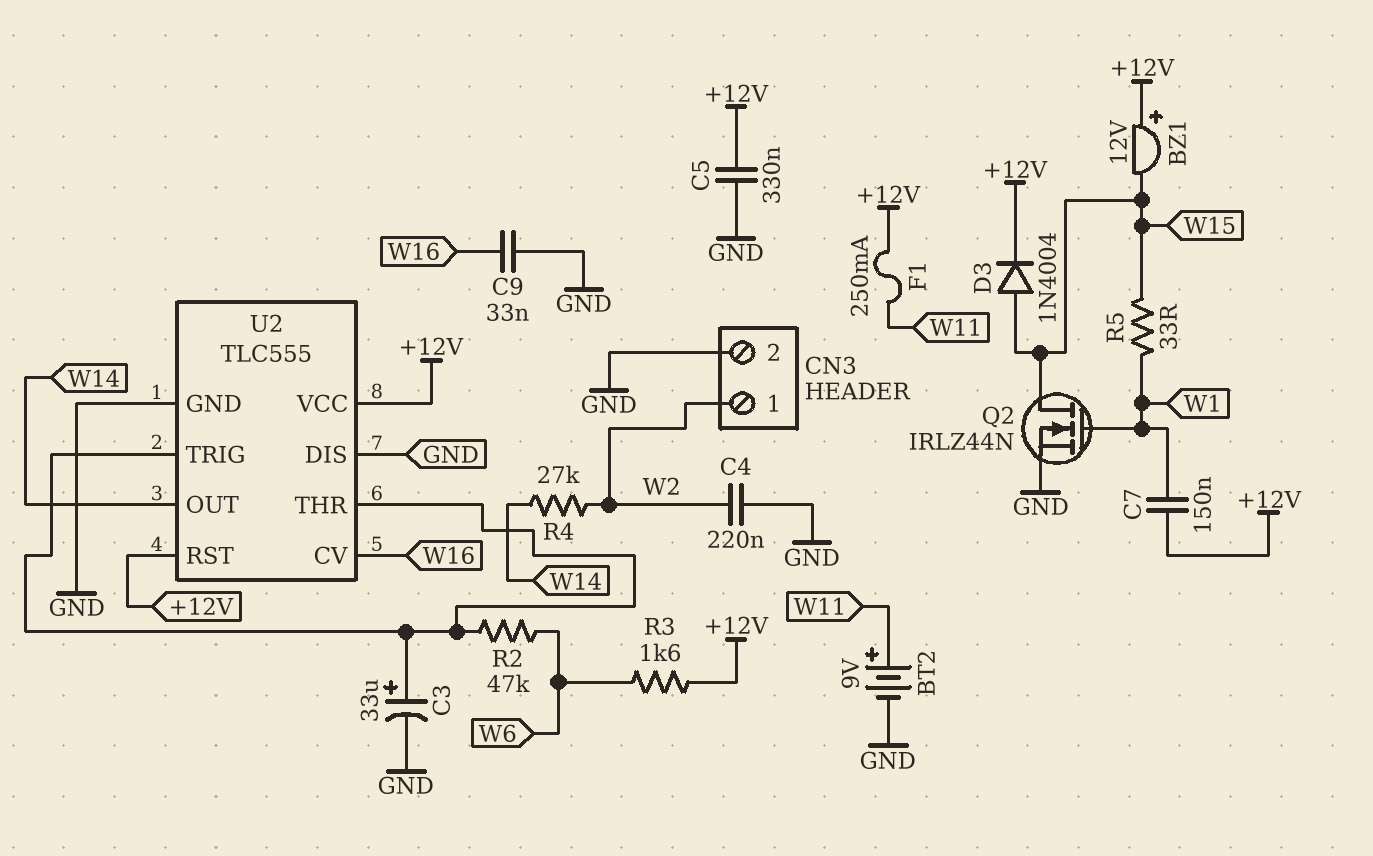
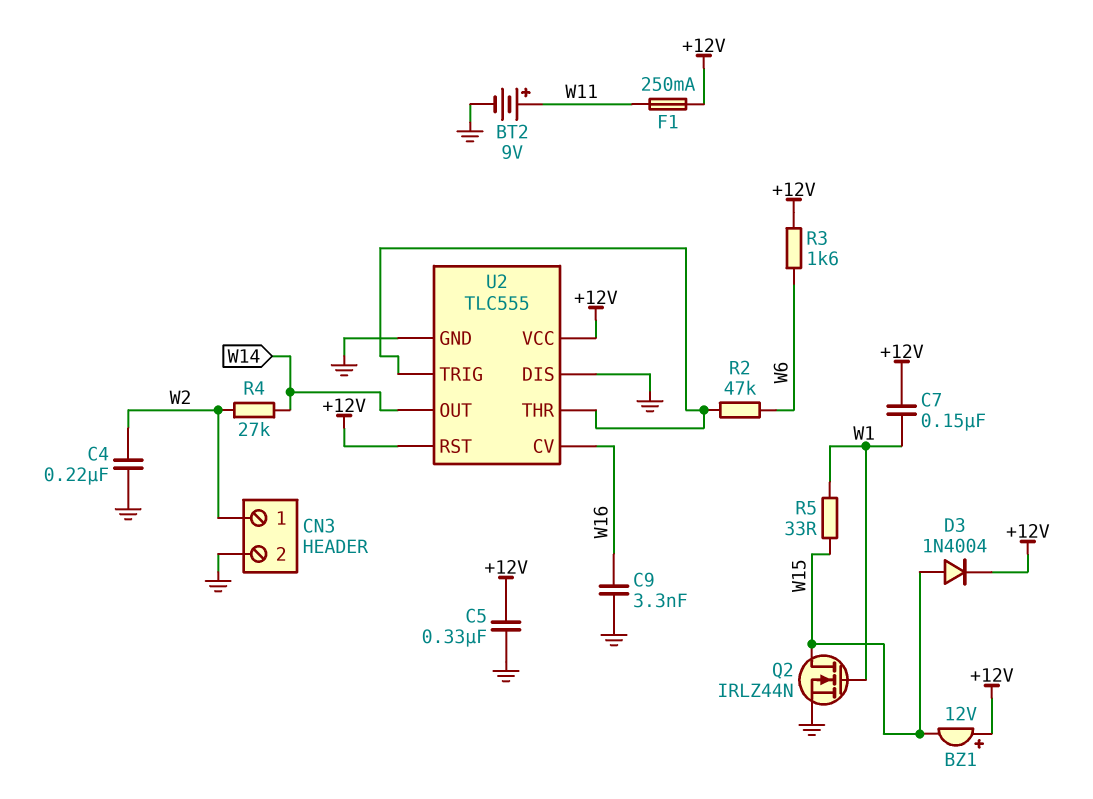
C3: 33uF (plus U2/THR, minus GND) -> none
C9: 33nF (GND, W16) -> 3.3nF (GND, W16)

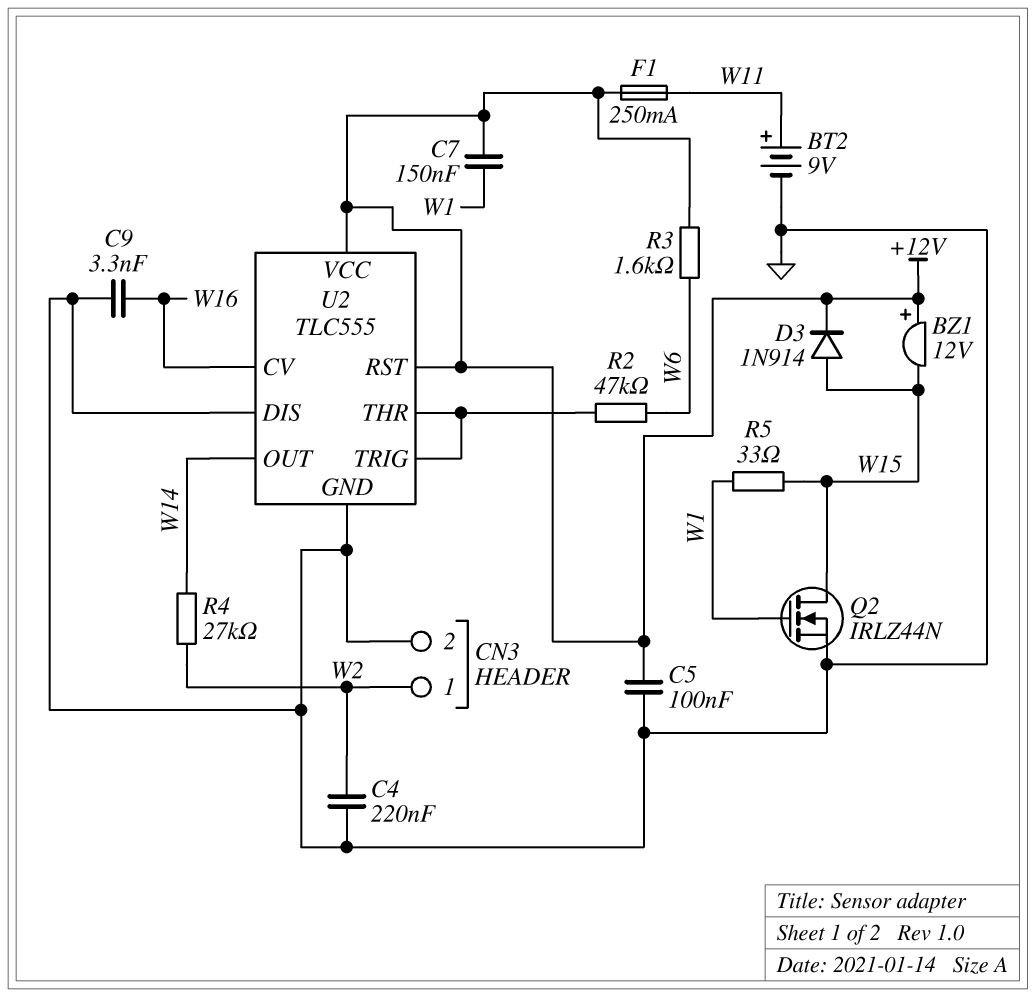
C5: 330nF (+12V, GND) -> 100nF (+12V, GND)
D3: diode 1N4004 (A W15, K +12V) -> diode 1N914 (A W15, K +12V)

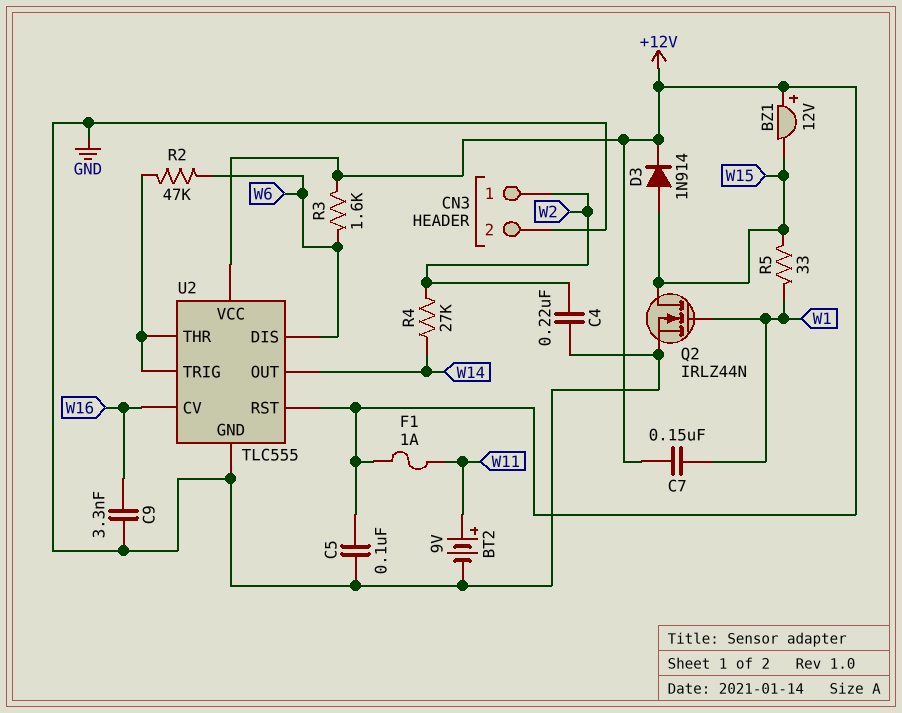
F1: 250mA (+12V, W11) -> 1A (+12V, W11)
U2 pin DIS: GND -> W6

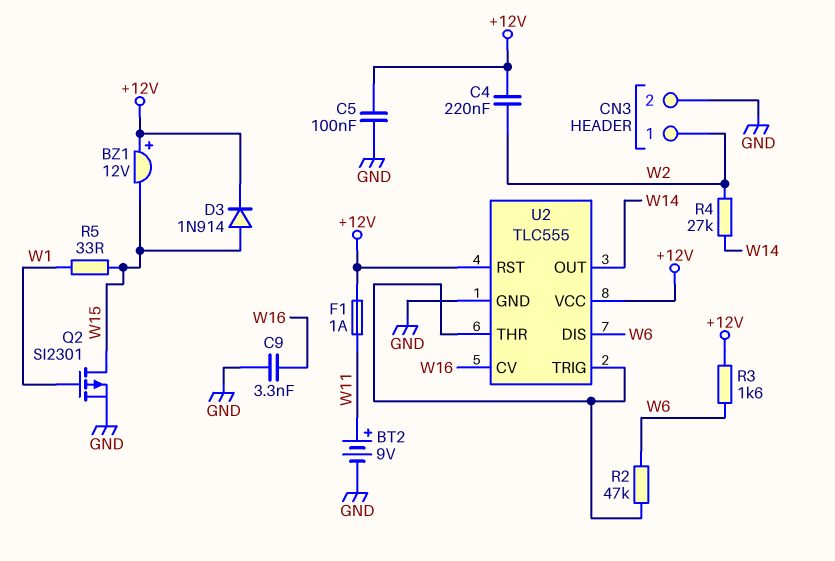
C4: 220nF (GND, W2) -> 220nF (+12V, W2)
C7: 150nF (+12V, W1) -> none
Q2: NMOS IRLZ44N (G W1, D W15, S GND) -> PMOS SI2301 (G W1, D W15, S GND)

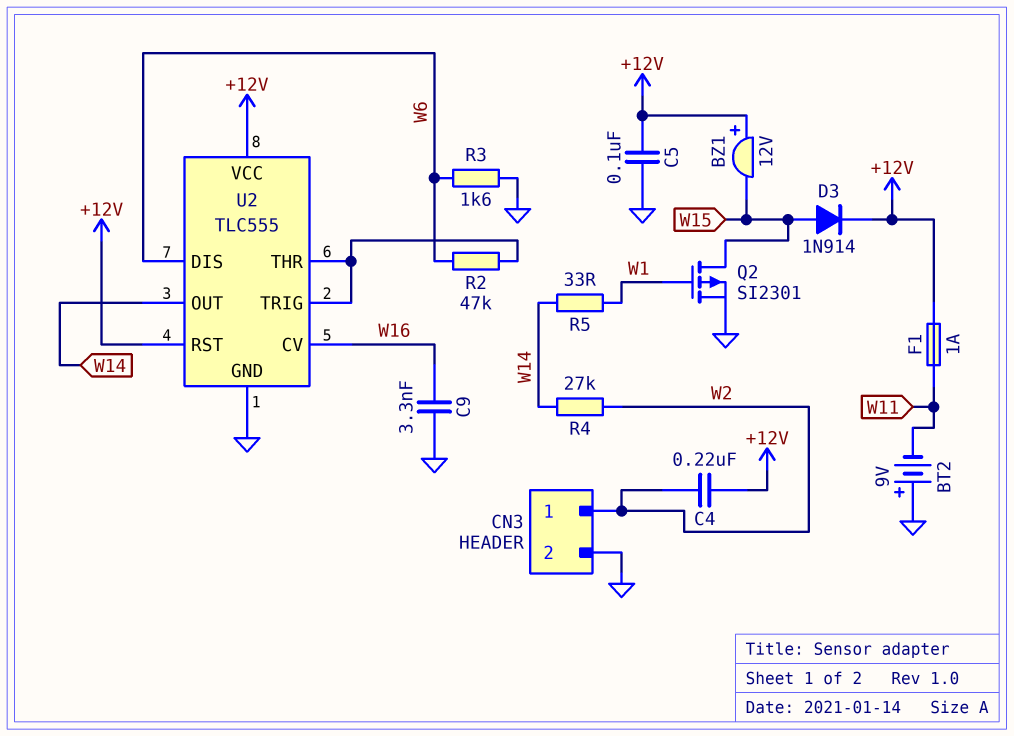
BT2: 9V (plus W11, minus GND) -> 9V (plus GND, minus W11)
R3: 1.6k (+12V, W6) -> 1.6k (GND, W6)
R5: 33 (W1, W15) -> 33 (W1, W14)

